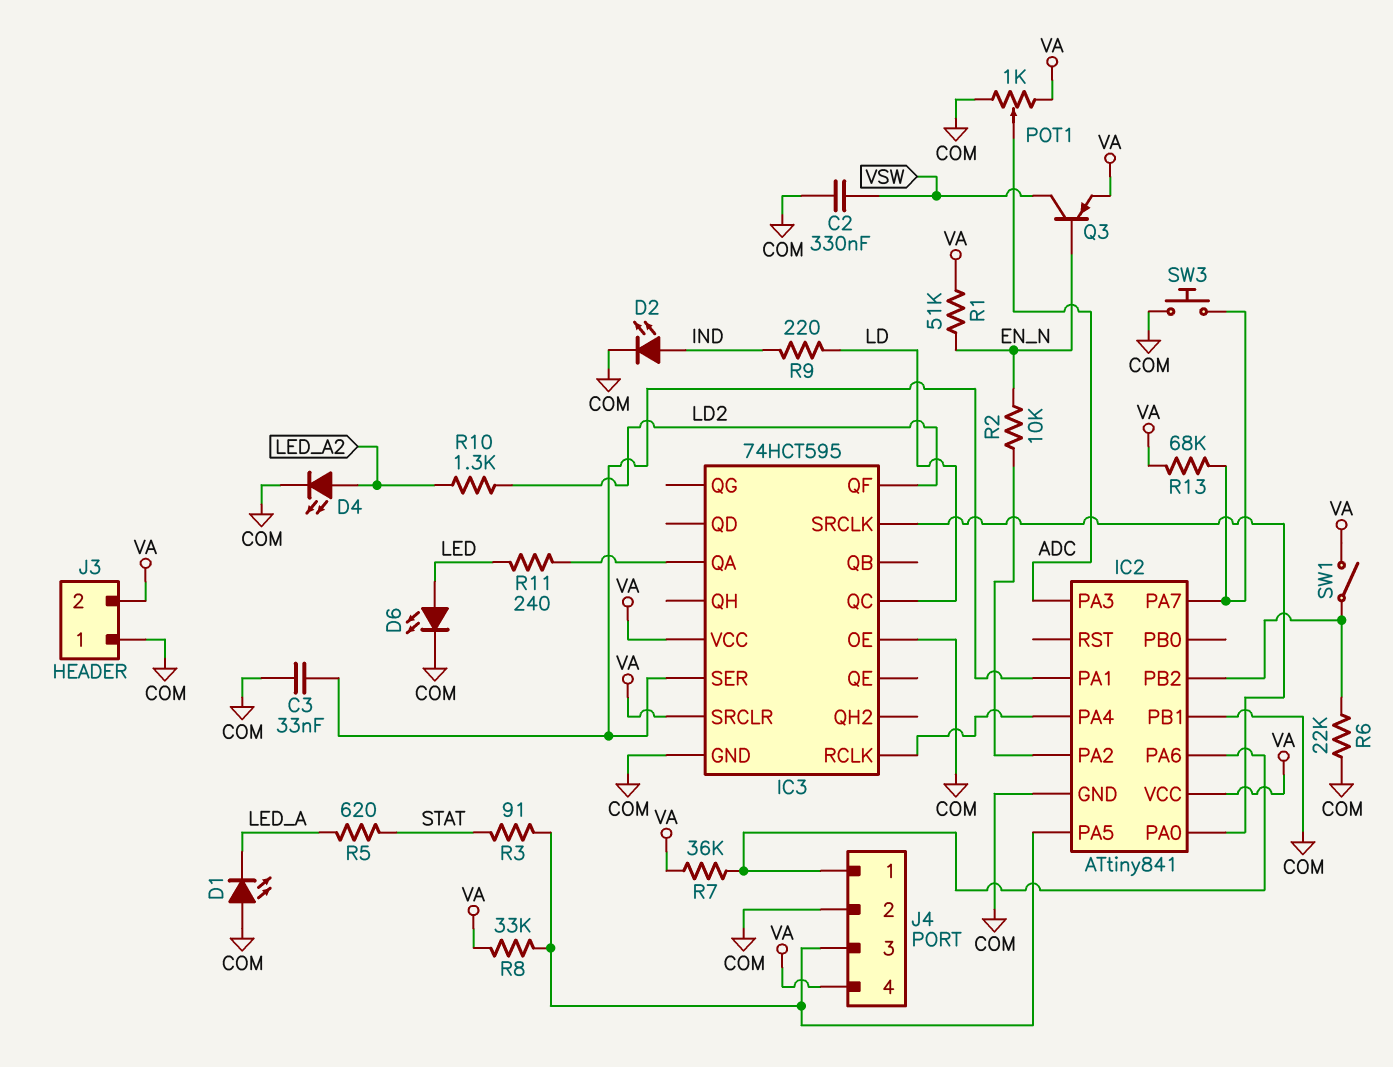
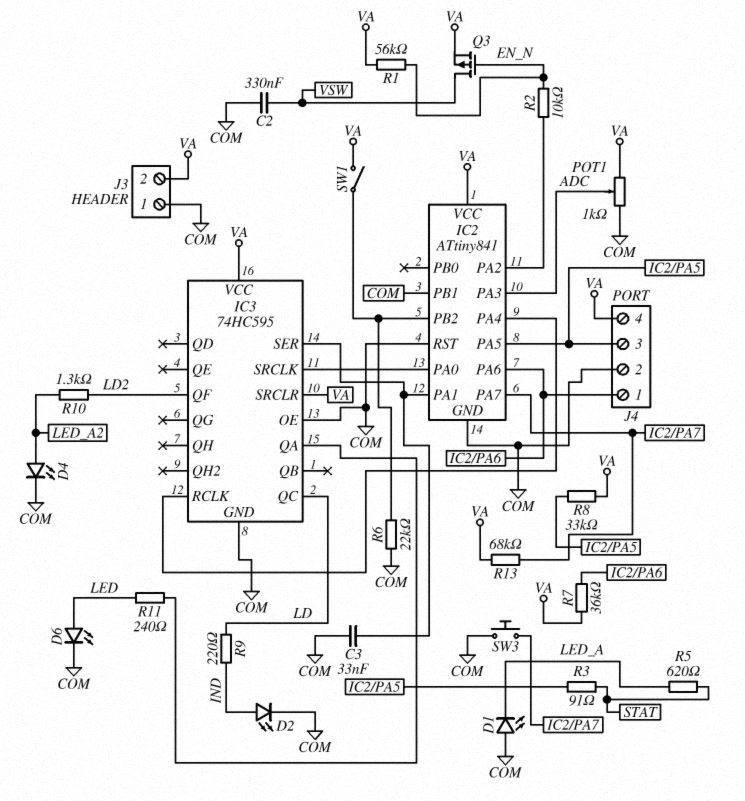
IC2 pin RST: none -> COM
IC3: 74HCT595 -> 74HC595
Q3: PNP (B EN_N, C VSW, E VA) -> PMOS (G EN_N, D VSW, S VA)
R1: 51k (EN_N, VA) -> 56k (EN_N, VA)

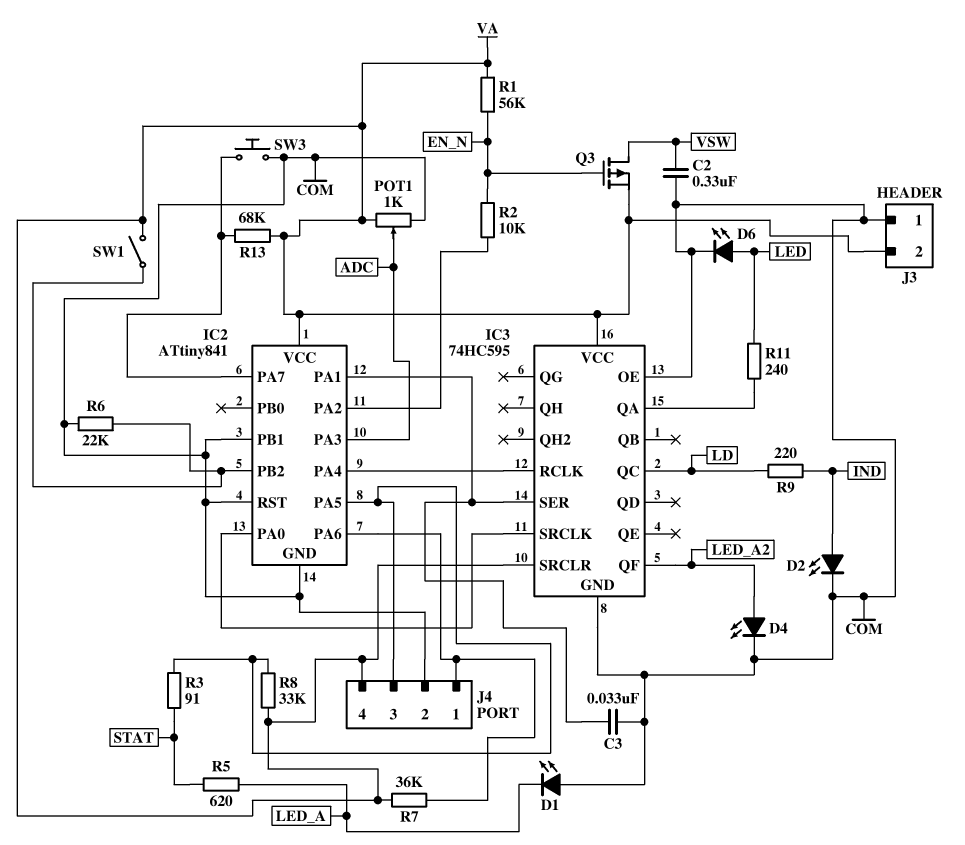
IC3 pin QF: LD2 -> LED_A2
R10: 1.3k (LD2, LED_A2) -> none

